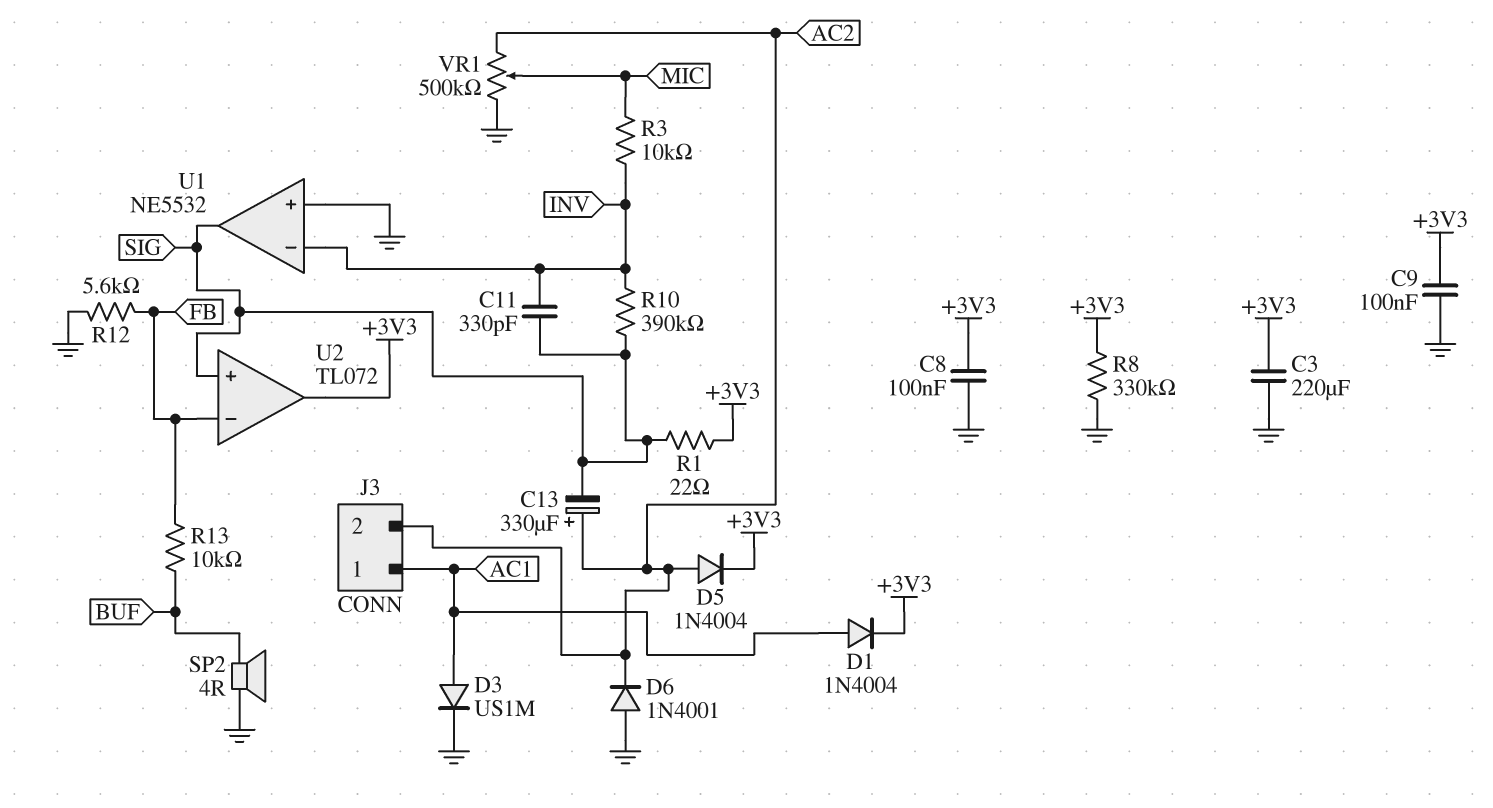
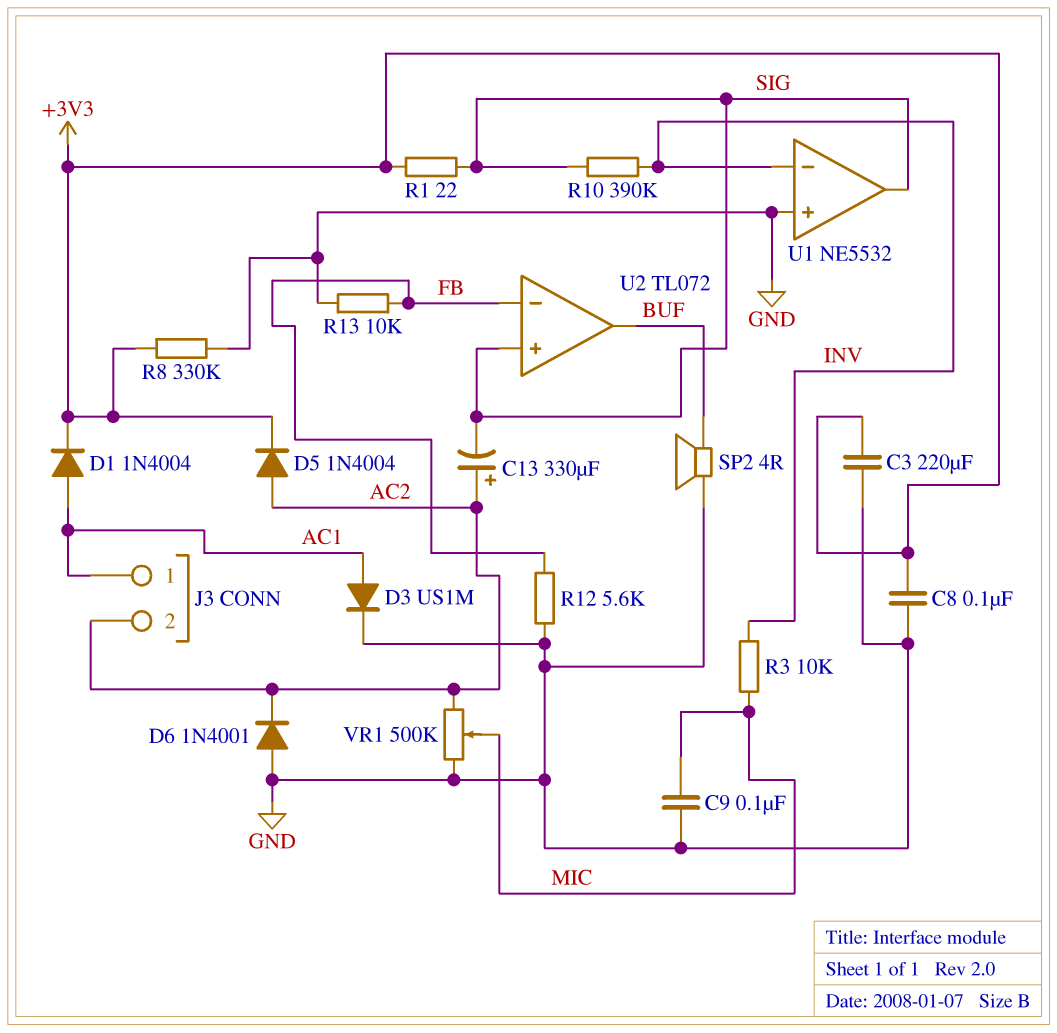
C9: 100nF (+3V3, GND) -> 100nF (GND, MIC)
C11: 330pF (INV, SIG) -> none
R13: 10k (BUF, FB) -> 10k (FB, GND)
U2 pin out: +3V3 -> BUF

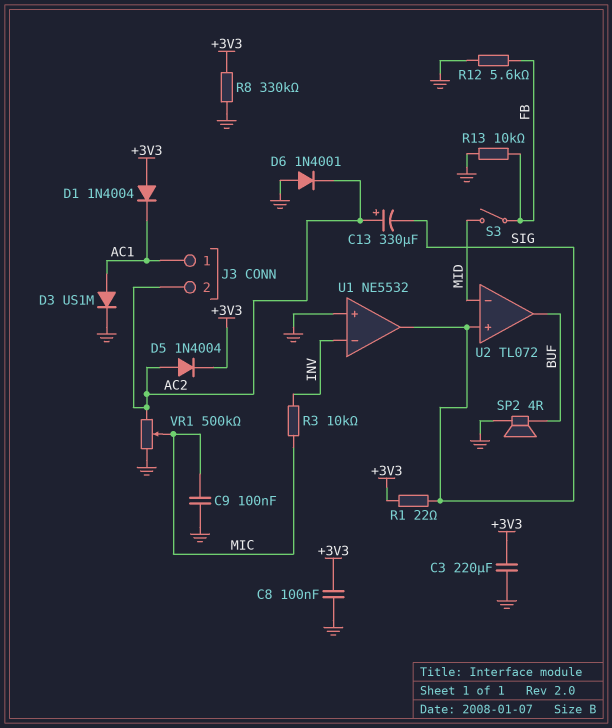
D1: diode 1N4004 (A AC1, K +3V3) -> diode 1N4004 (A +3V3, K AC1)
R10: 390k (INV, SIG) -> none
S3: none -> switch (FB, MID)
U2 pin in-: FB -> MID

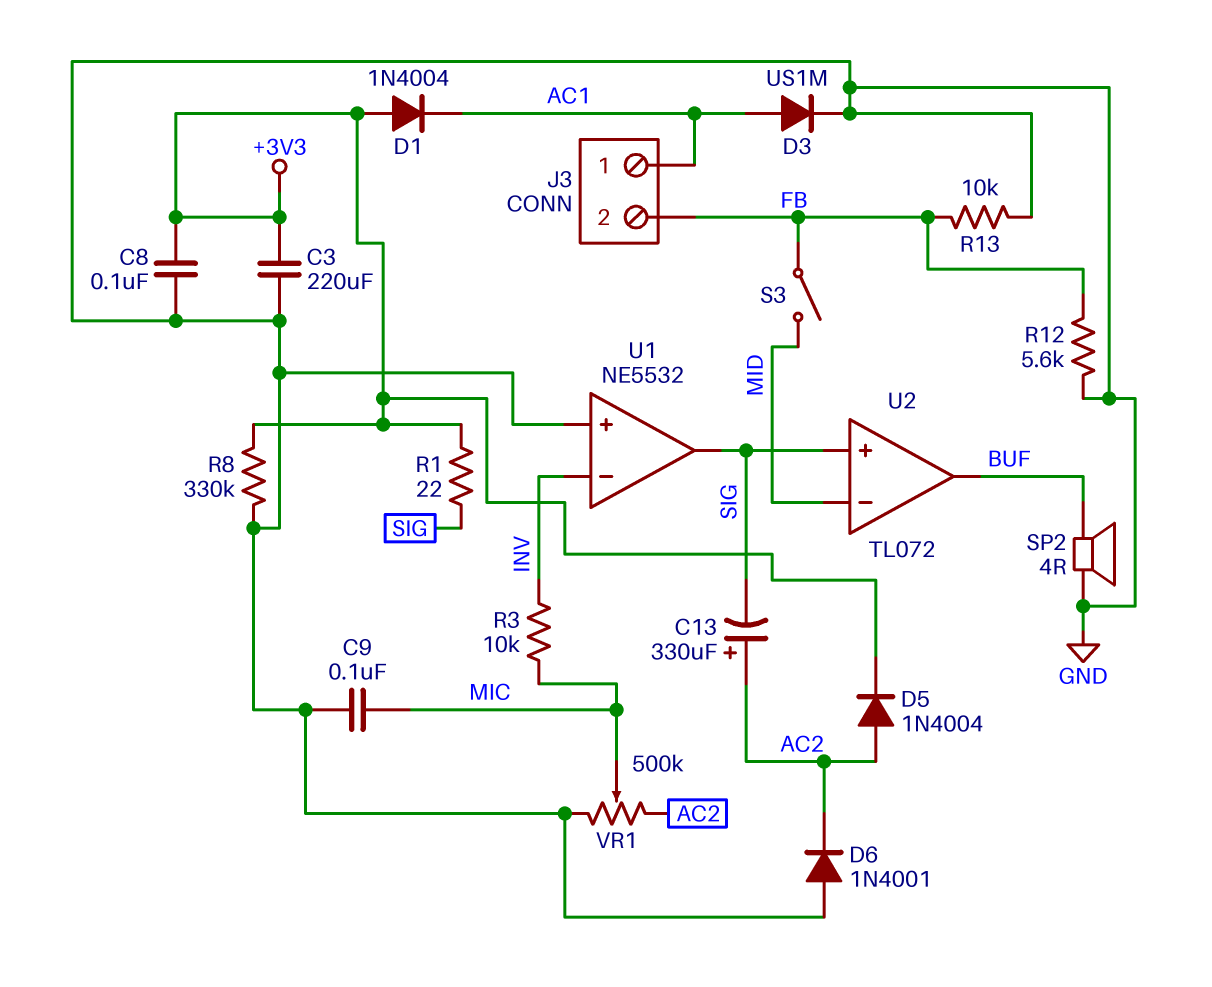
J3 pin 2: AC2 -> FB

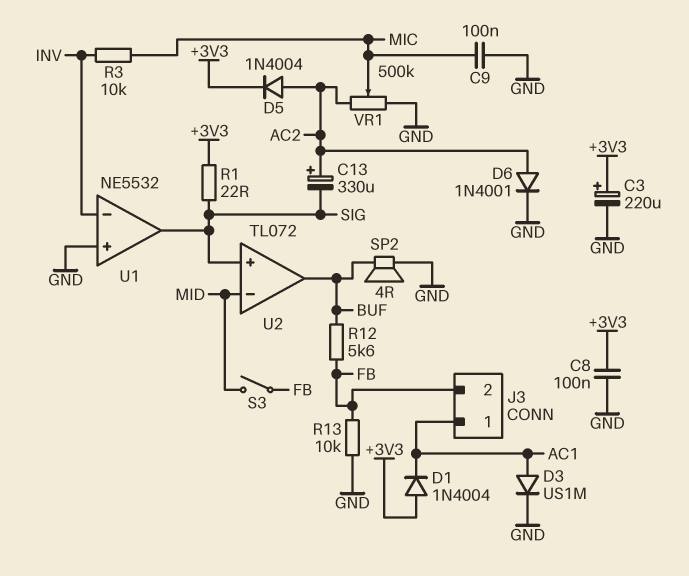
C3: 220uF (+3V3, GND) -> 220uF (plus +3V3, minus GND)
D6: diode 1N4001 (A GND, K AC2) -> diode 1N4001 (A AC2, K GND)
R8: 330k (+3V3, GND) -> none
R12: 5.6k (FB, GND) -> 5.6k (BUF, FB)

